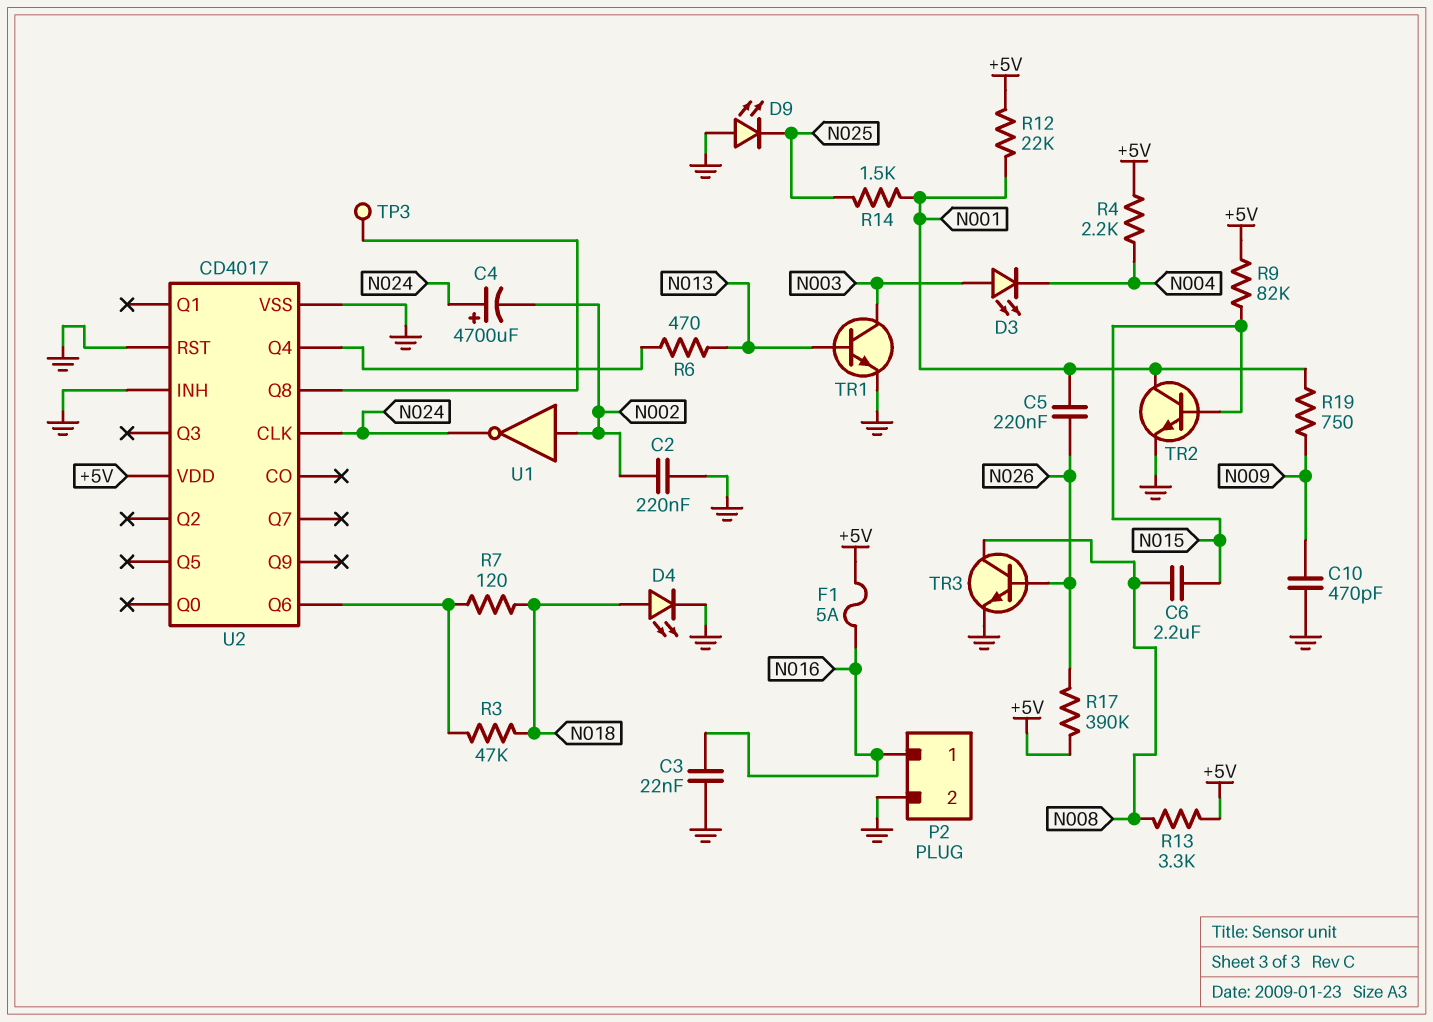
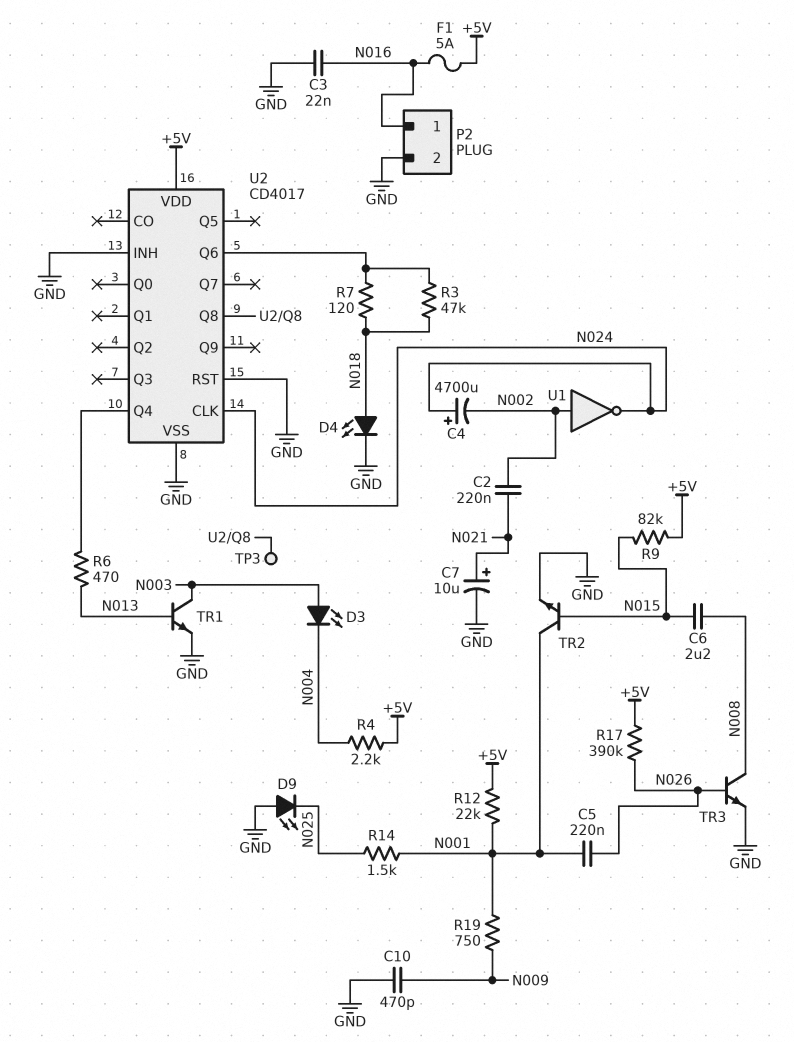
C2: 220nF (GND, N002) -> 220nF (N002, N021)
C7: none -> 10uF (plus N021, minus GND)
R13: 3.3k (+5V, N008) -> none

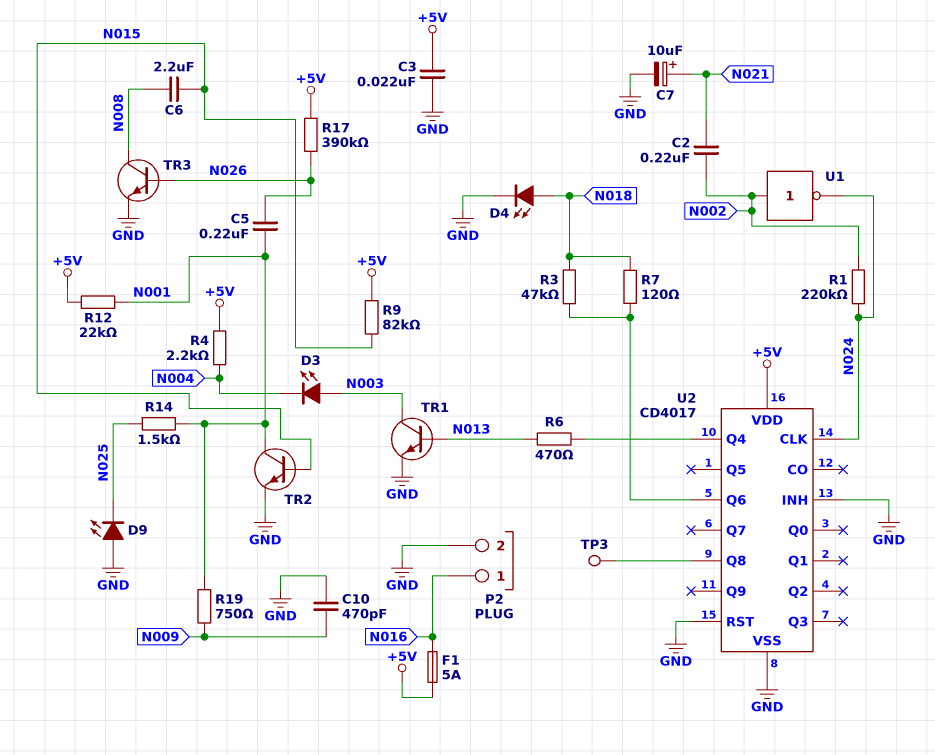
C3: 22nF (GND, N016) -> 22nF (+5V, GND)
C4: 4700uF (plus N024, minus N002) -> none
R1: none -> 220k (N002, N024)

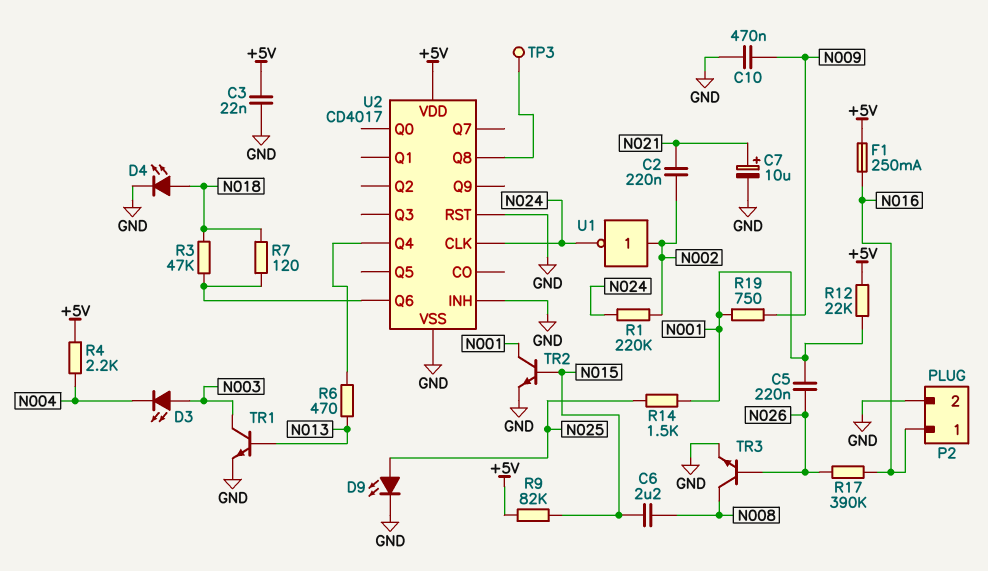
C10: 470pF (GND, N009) -> 470nF (GND, N009)
D9: LED (A GND, K N025) -> LED (A N025, K GND)
F1: 5A (+5V, N016) -> 250mA (+5V, N016)
R17: 390k (+5V, N026) -> 390k (N016, N026)

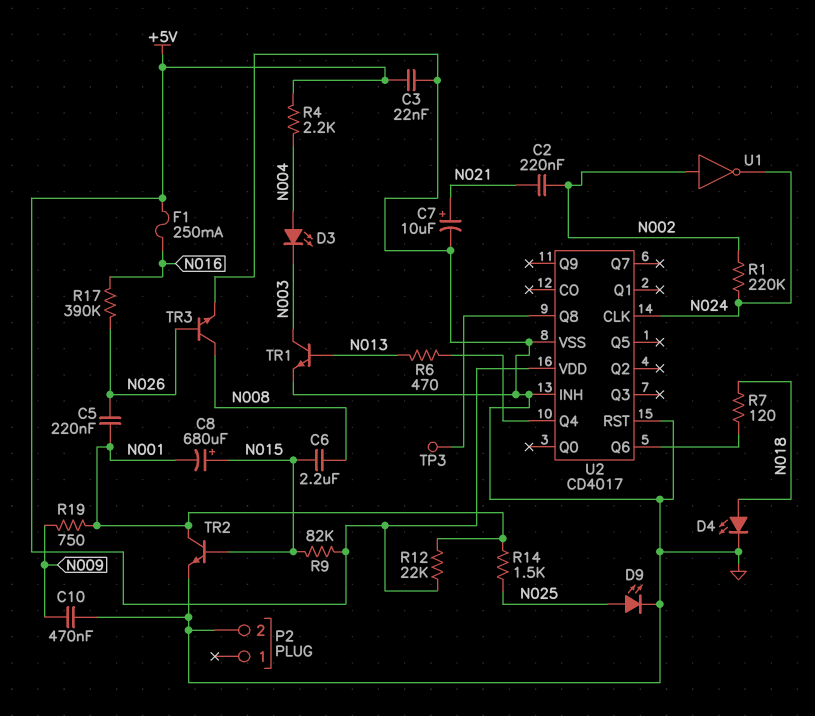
C8: none -> 680uF (plus N015, minus N001)
D3: LED (A N003, K N004) -> LED (A N004, K N003)
P2 pin 1: N016 -> none
R3: 47k (N018, U2/Q6) -> none

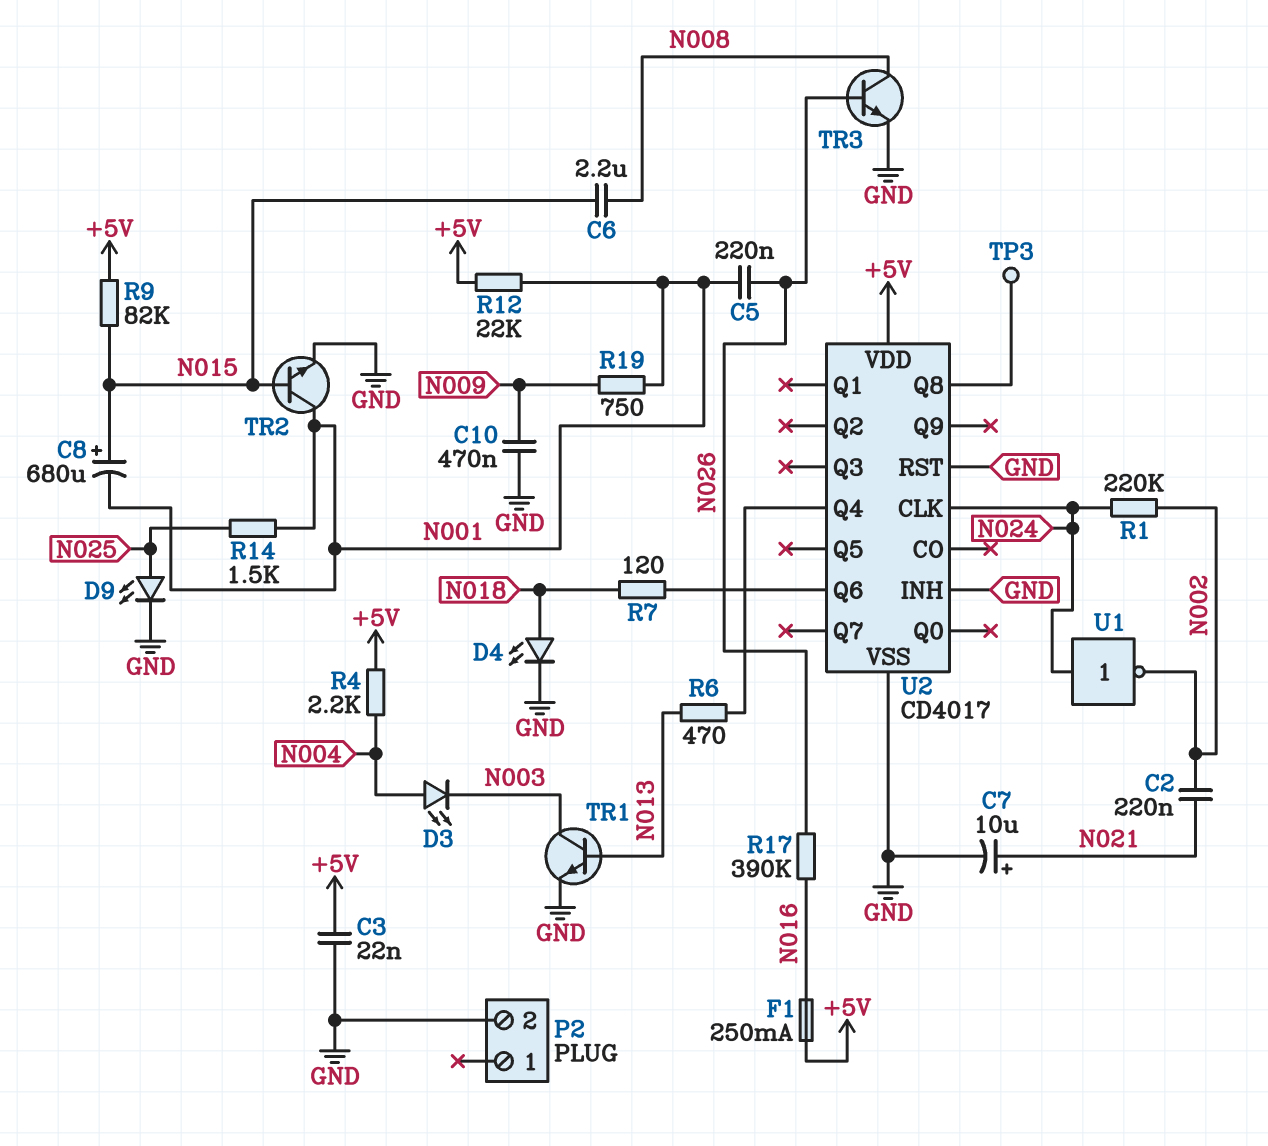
U1: NOT (in N002, out N024) -> NOT (in N024, out N002)

